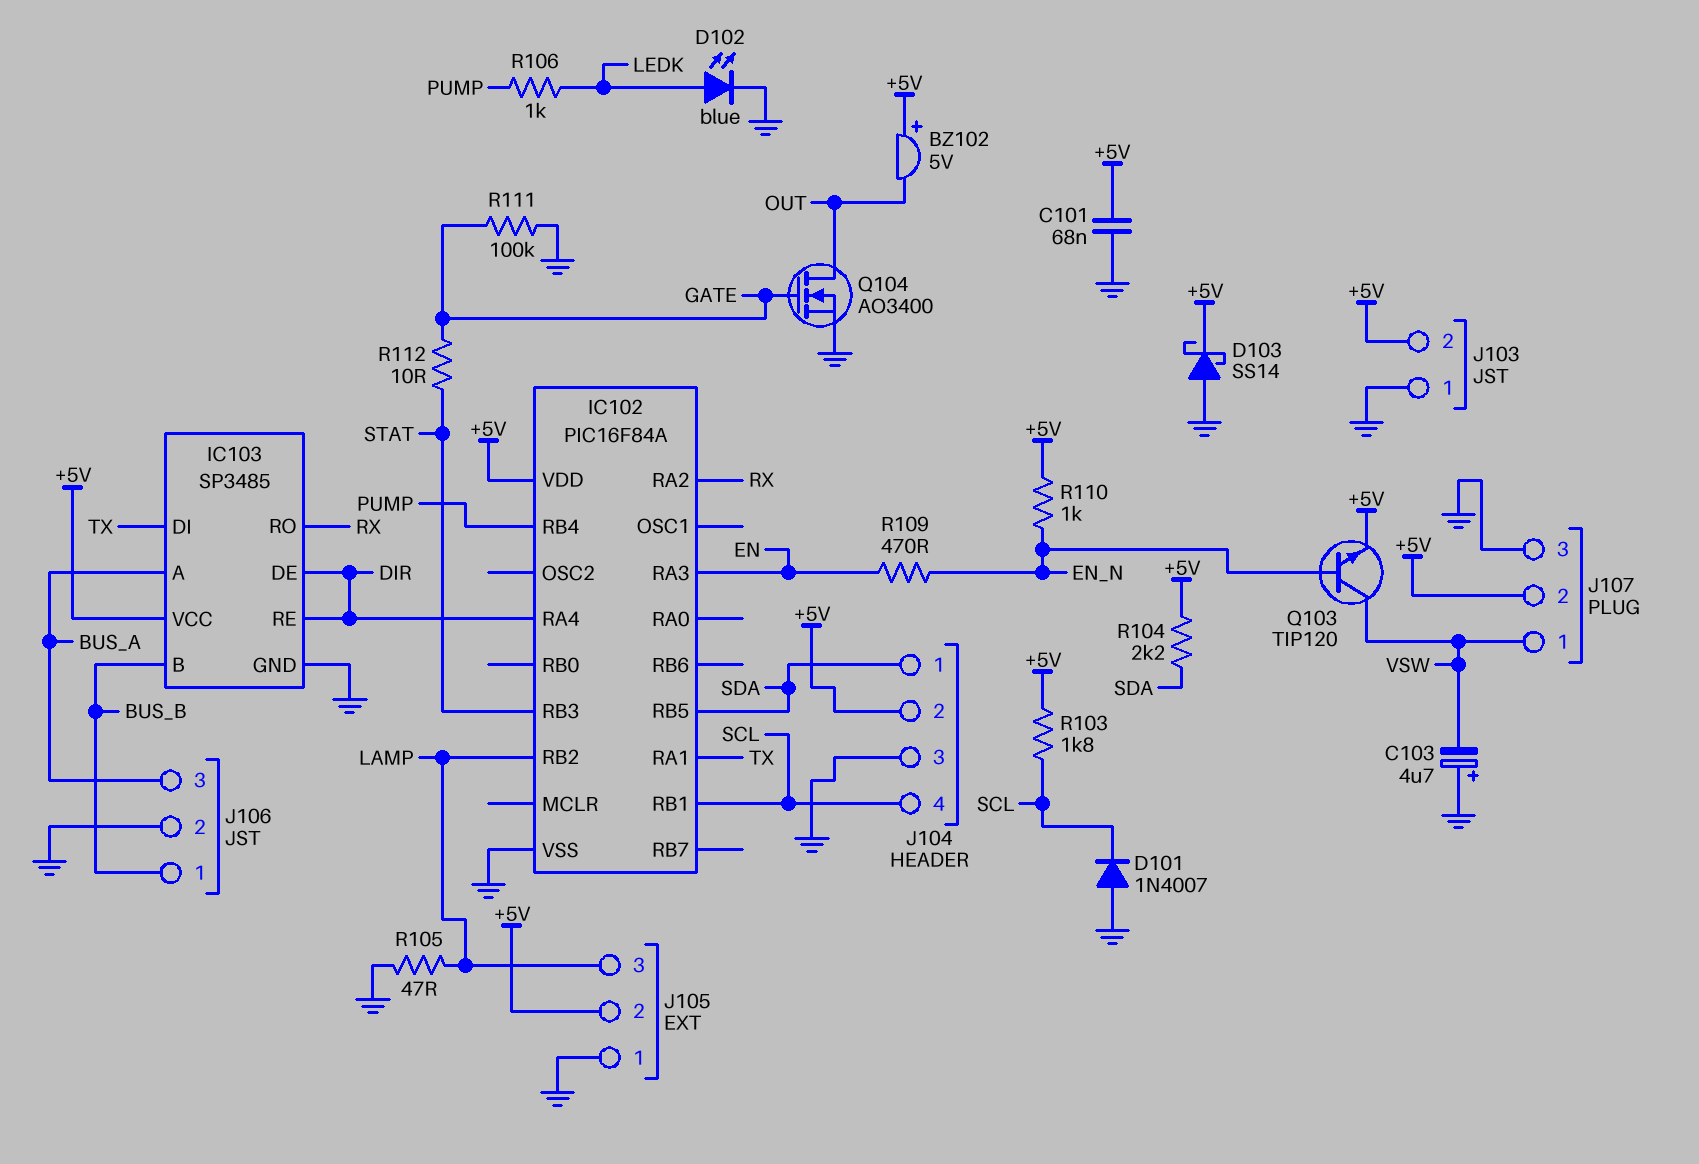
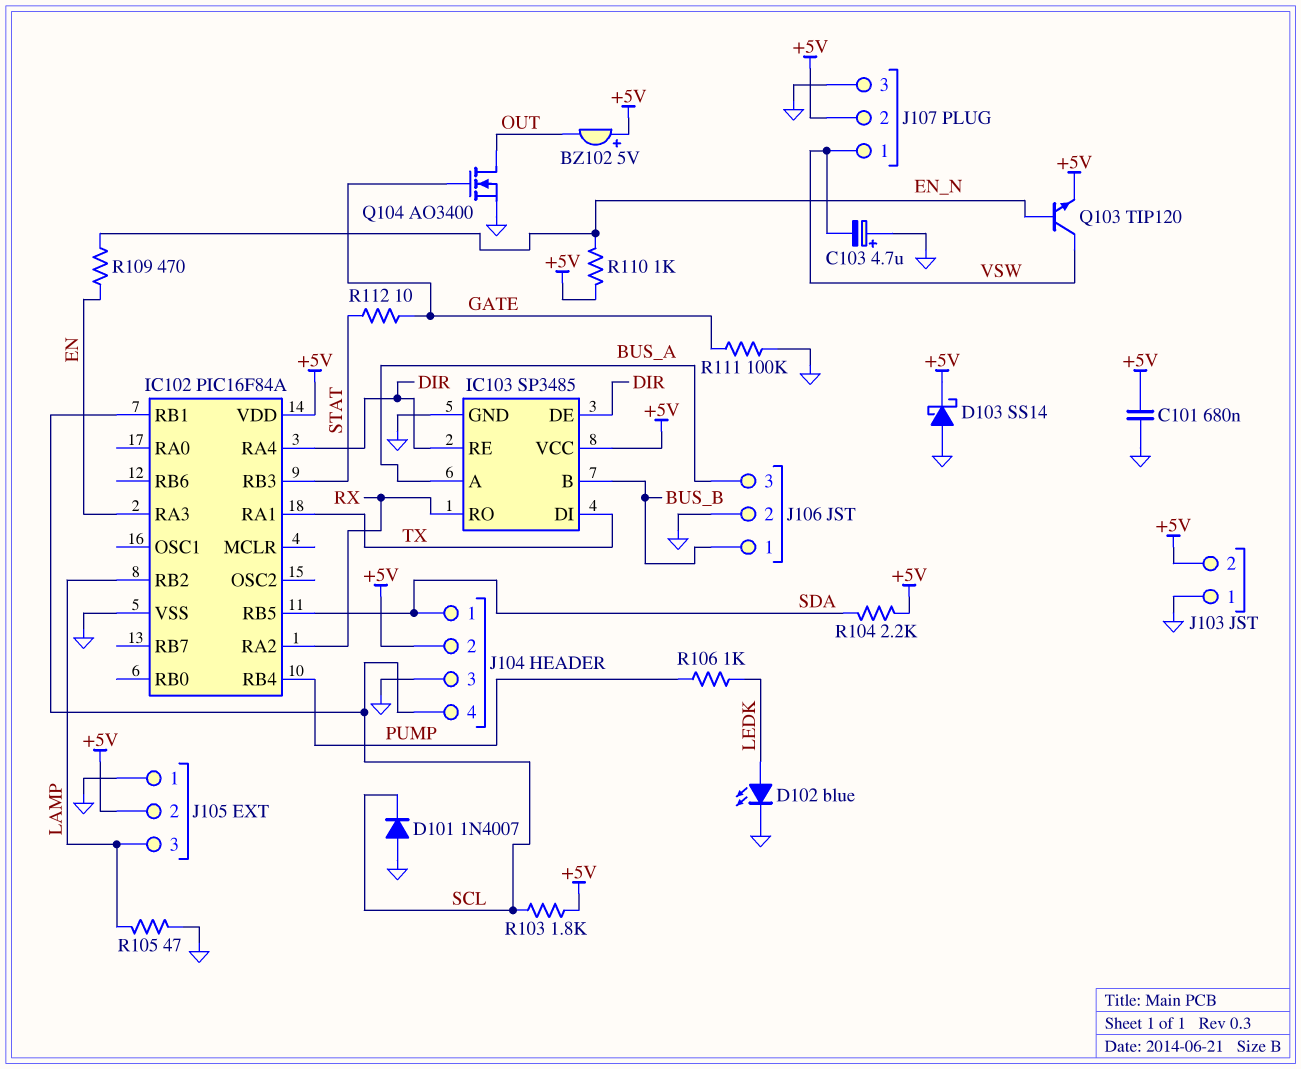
C101: 68nF (+5V, GND) -> 680nF (+5V, GND)

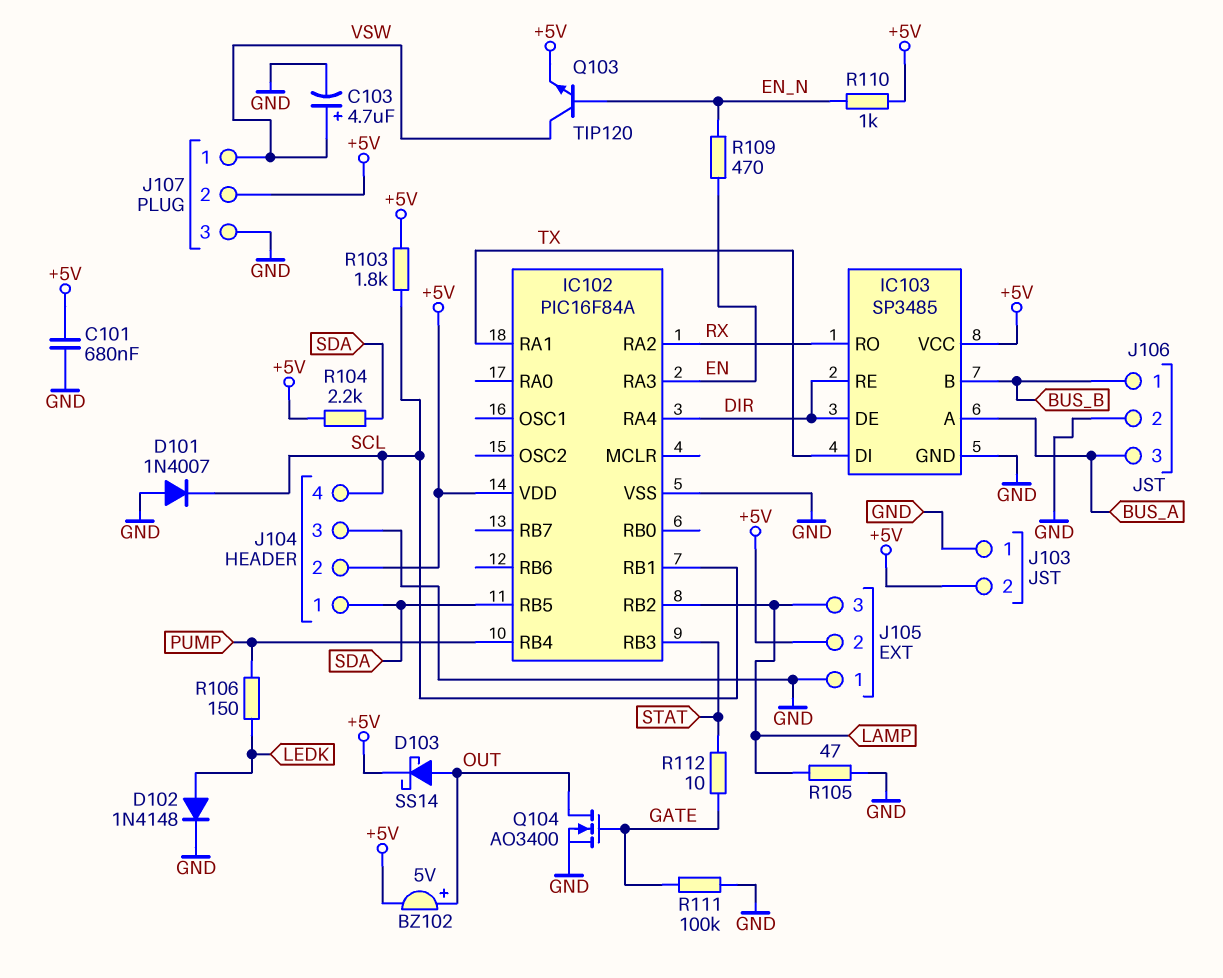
BZ102: buzzer 5V (plus +5V, minus OUT) -> buzzer 5V (plus OUT, minus +5V)
C103: 4.7uF (plus GND, minus VSW) -> 4.7uF (plus VSW, minus GND)
D102: LED blue (A LEDK, K GND) -> diode 1N4148 (A LEDK, K GND)
D103: schottky SS14 (A GND, K +5V) -> schottky SS14 (A OUT, K +5V)
R106: 1k (LEDK, PUMP) -> 150 (LEDK, PUMP)

